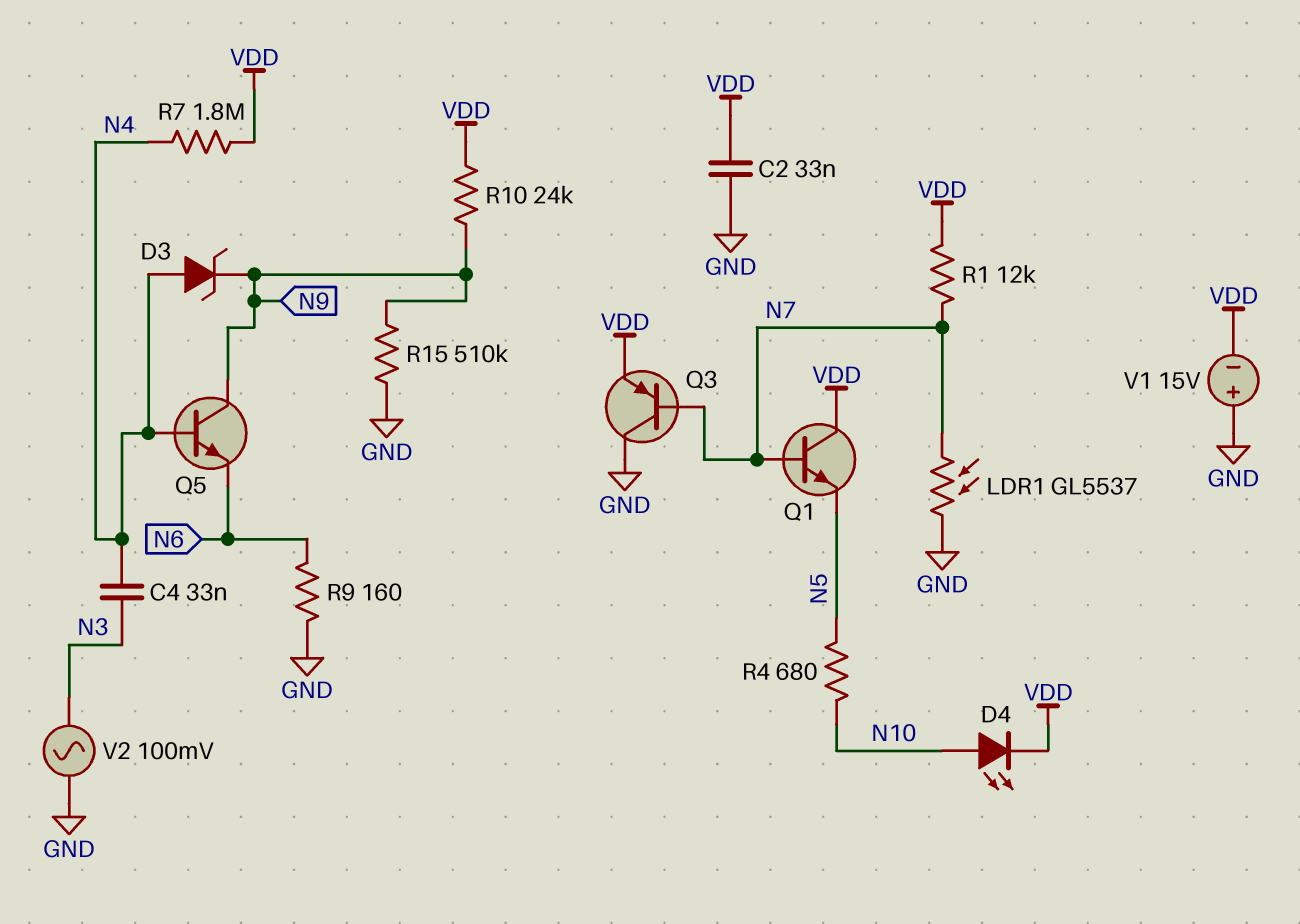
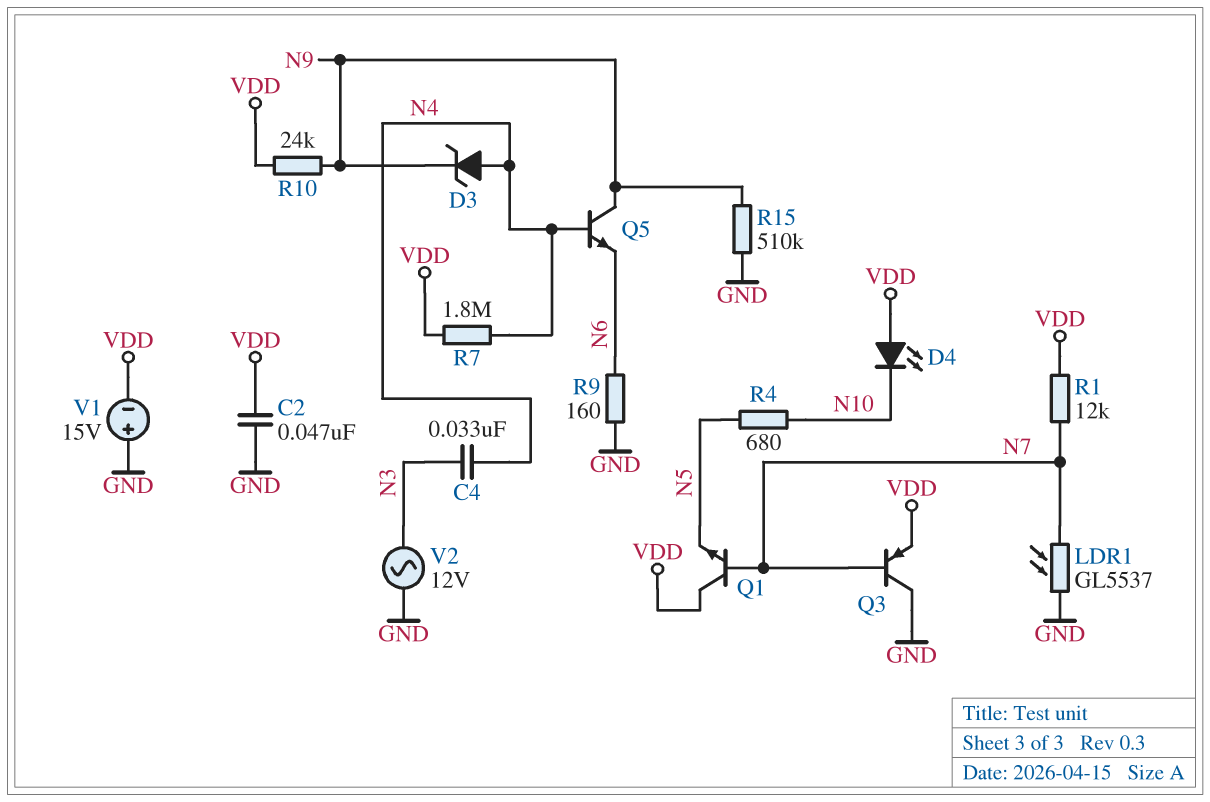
C2: 33nF (GND, VDD) -> 47nF (GND, VDD)
D4: LED (A N10, K VDD) -> LED (A VDD, K N10)
V2: AC 100mV (GND, N3) -> AC 12V (GND, N3)

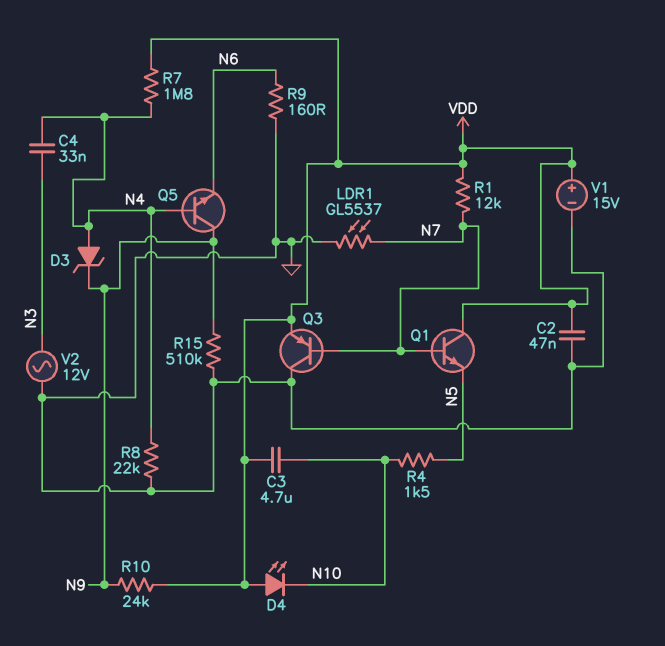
C3: none -> 4.7uF (N10, VDD)
R4: 680 (N5, N10) -> 1.5k (N5, N10)
R8: none -> 22k (GND, N4)
V1: 15V (plus GND, minus VDD) -> 15V (plus VDD, minus GND)

